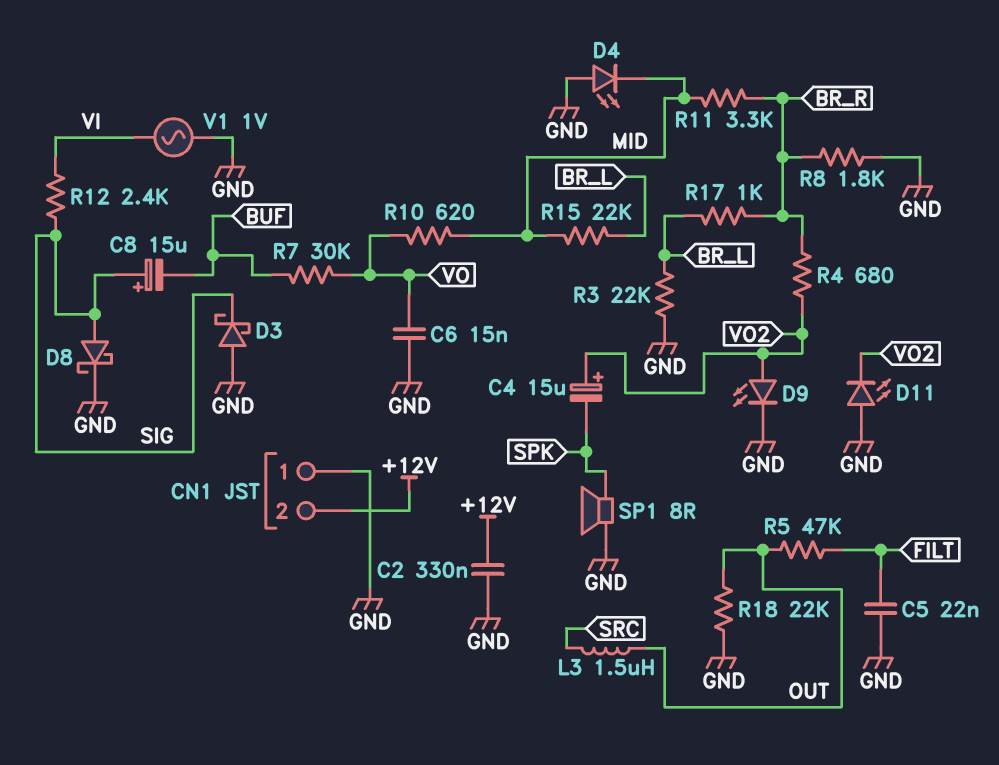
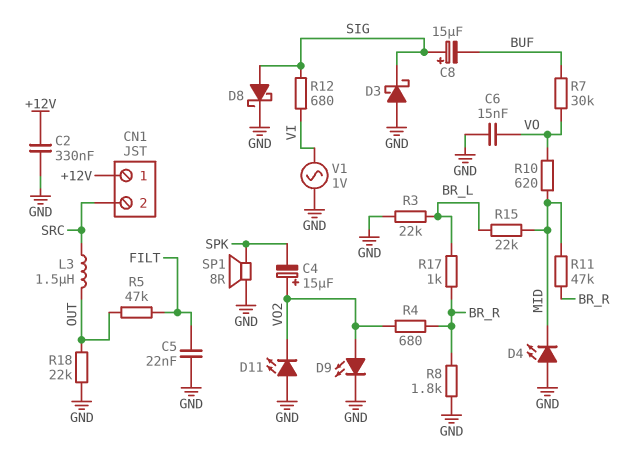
CN1 pin 1: GND -> +12V
CN1 pin 2: +12V -> SRC
R11: 3.3k (BR_R, MID) -> 47k (BR_R, MID)
R12: 2.4k (SIG, VI) -> 680 (SIG, VI)

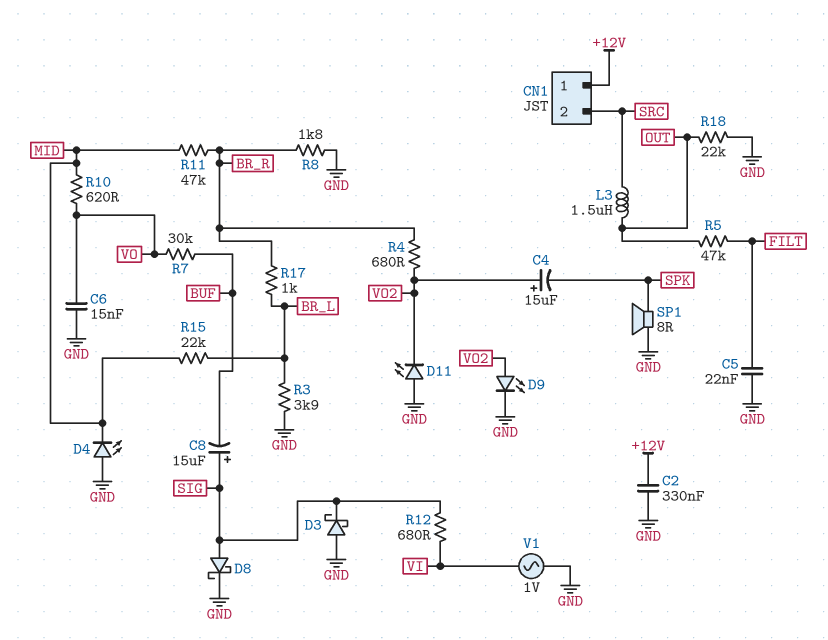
R3: 22k (BR_L, GND) -> 3.9k (BR_L, GND)

